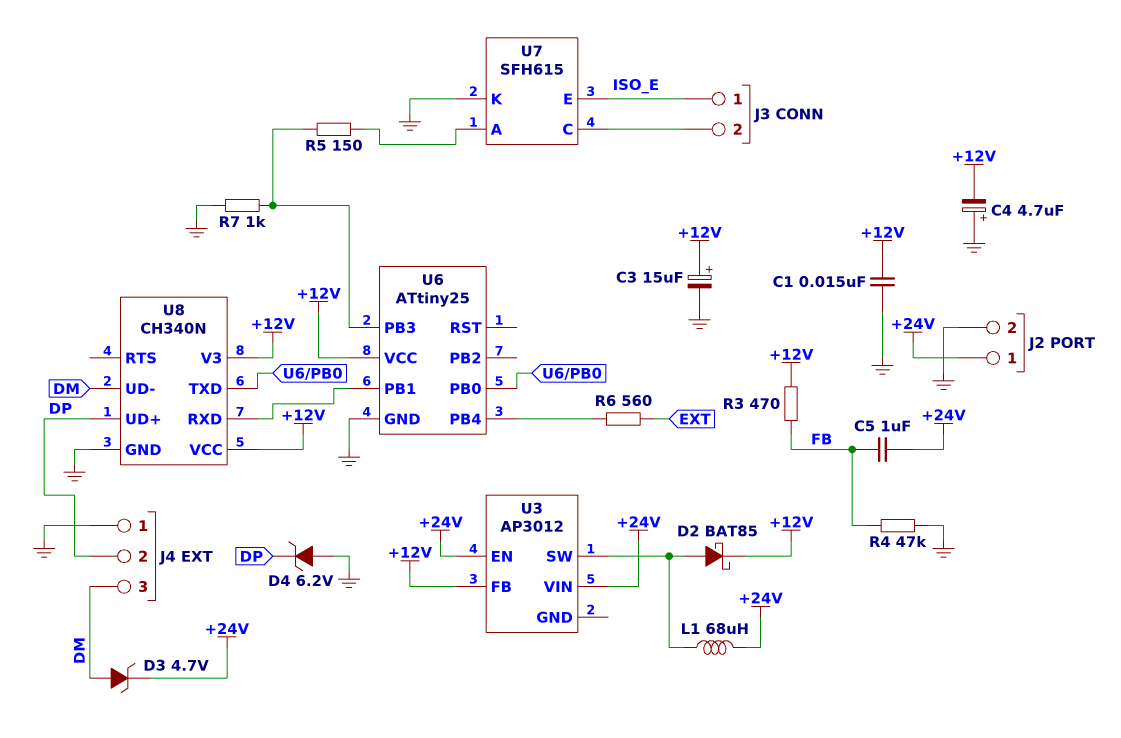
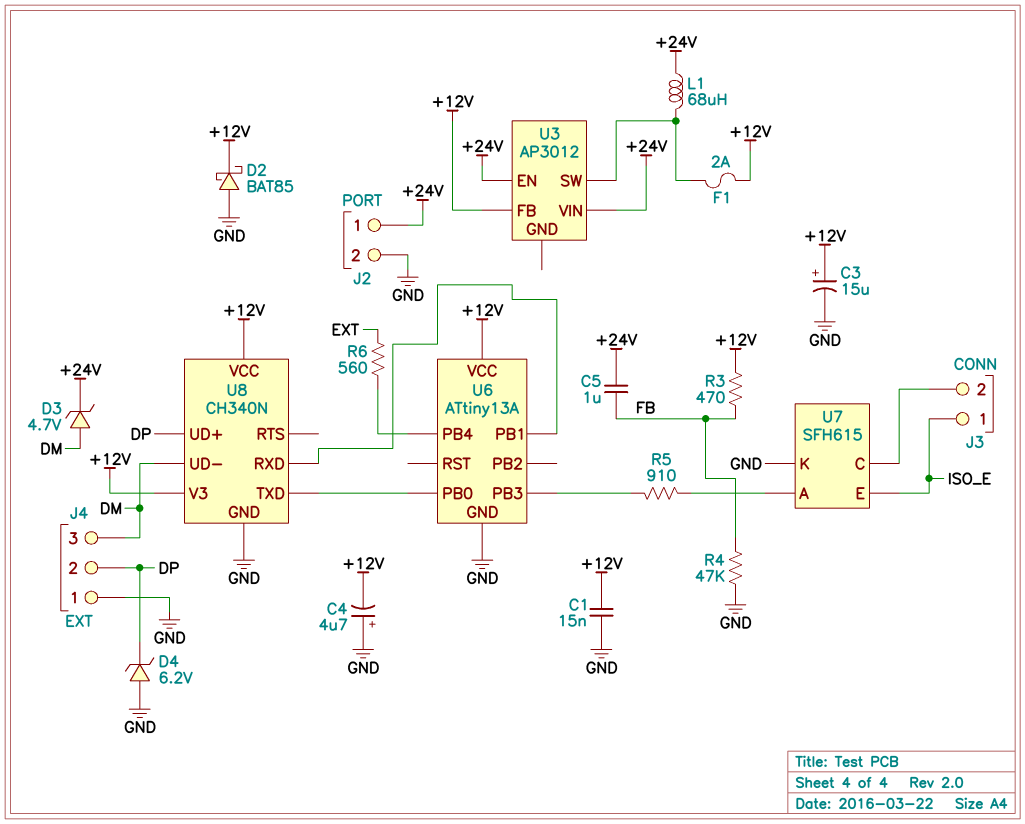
D2: schottky BAT85 (A U3/SW, K +12V) -> schottky BAT85 (A GND, K +12V)
F1: none -> 2A (+12V, U3/SW)
R5: 150 (U6/PB3, U7/A) -> 910 (U6/PB3, U7/A)
R7: 1k (GND, U6/PB3) -> none
U6: ATtiny25 -> ATtiny13A

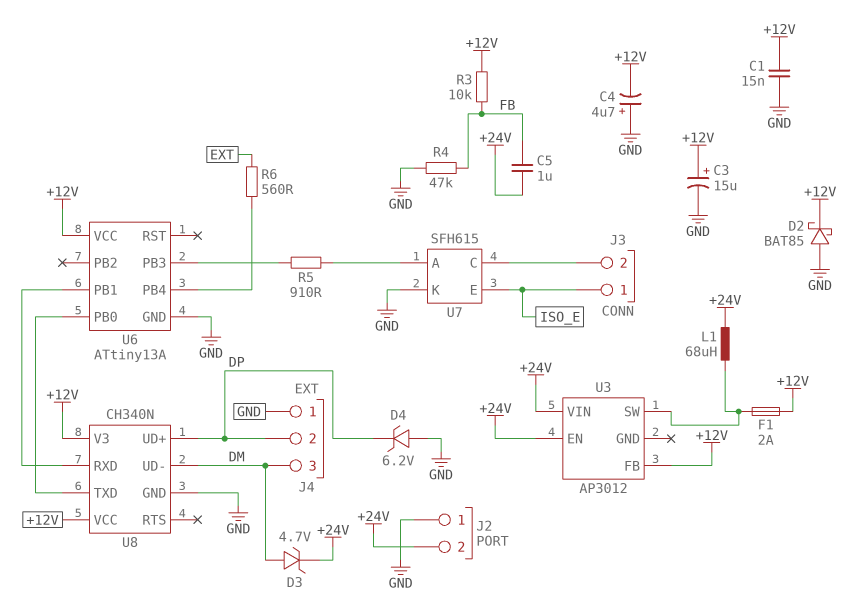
J2 pin 1: +24V -> GND
J2 pin 2: GND -> +24V
R3: 470 (+12V, FB) -> 10k (+12V, FB)

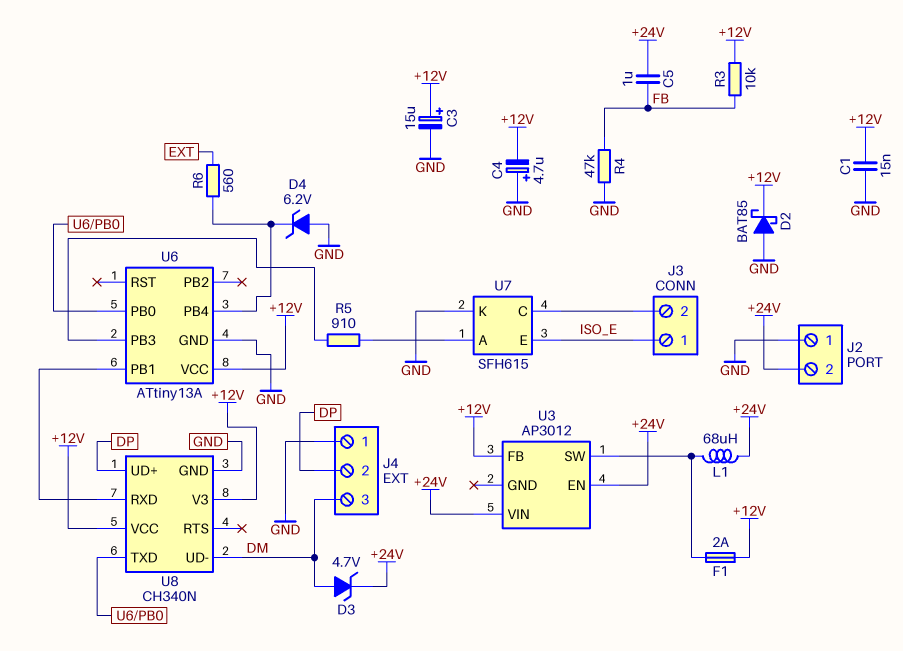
D4: zener 6.2V (A GND, K DP) -> zener 6.2V (A GND, K U6/PB4)

